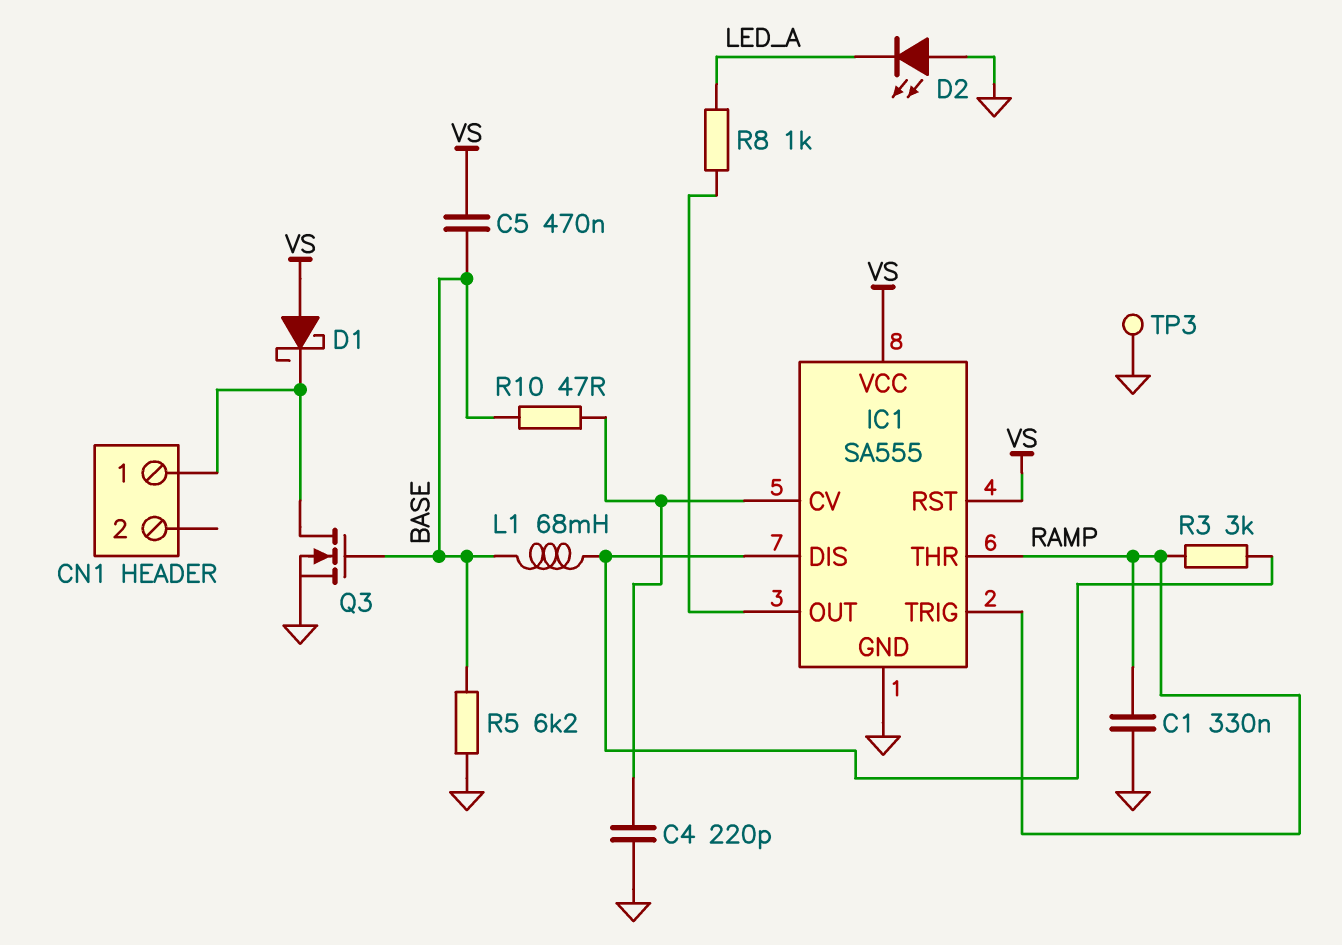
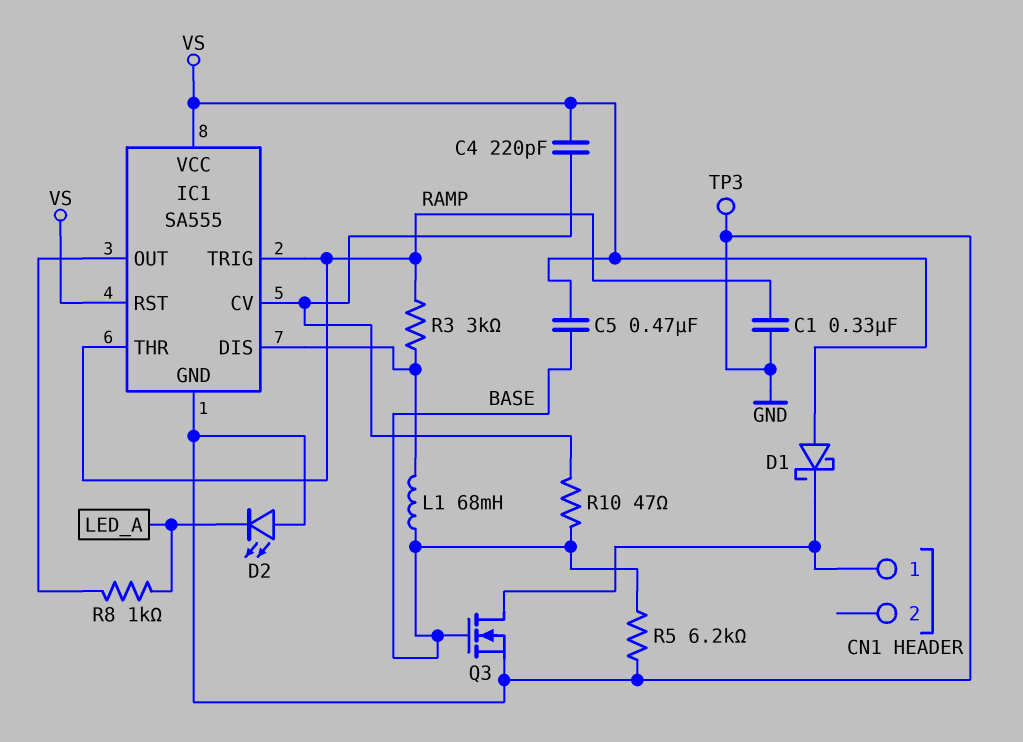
C4: 220pF (GND, IC1/CV) -> 220pF (IC1/CV, VS)

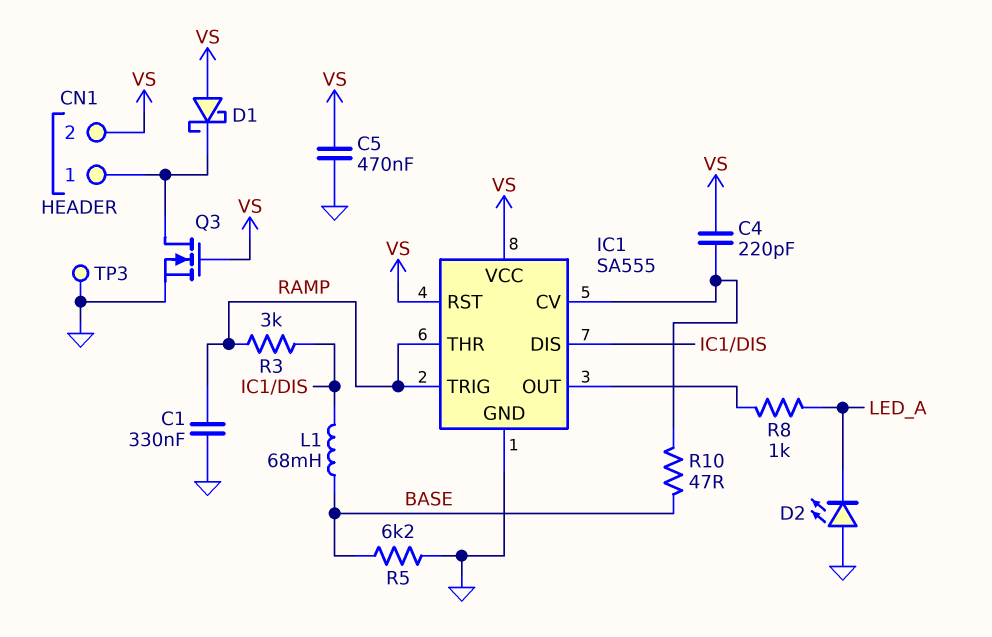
C5: 470nF (BASE, VS) -> 470nF (GND, VS)
CN1 pin 2: none -> VS
Q3: NMOS (G BASE, D CN1/1, S GND) -> NMOS (G VS, D CN1/1, S GND)

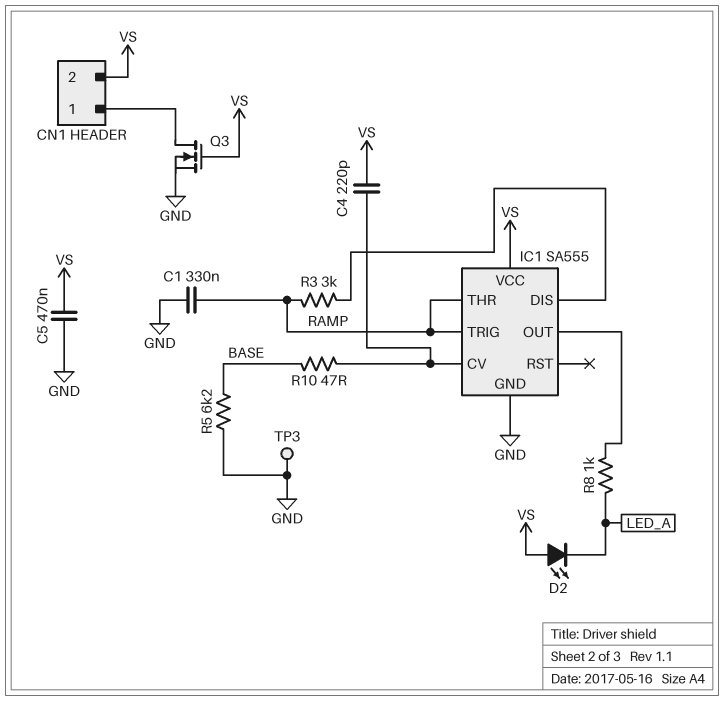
D1: schottky (A VS, K CN1/1) -> none
D2: LED (A GND, K LED_A) -> LED (A VS, K LED_A)
IC1 pin RST: VS -> none
L1: 68mH (BASE, IC1/DIS) -> none

